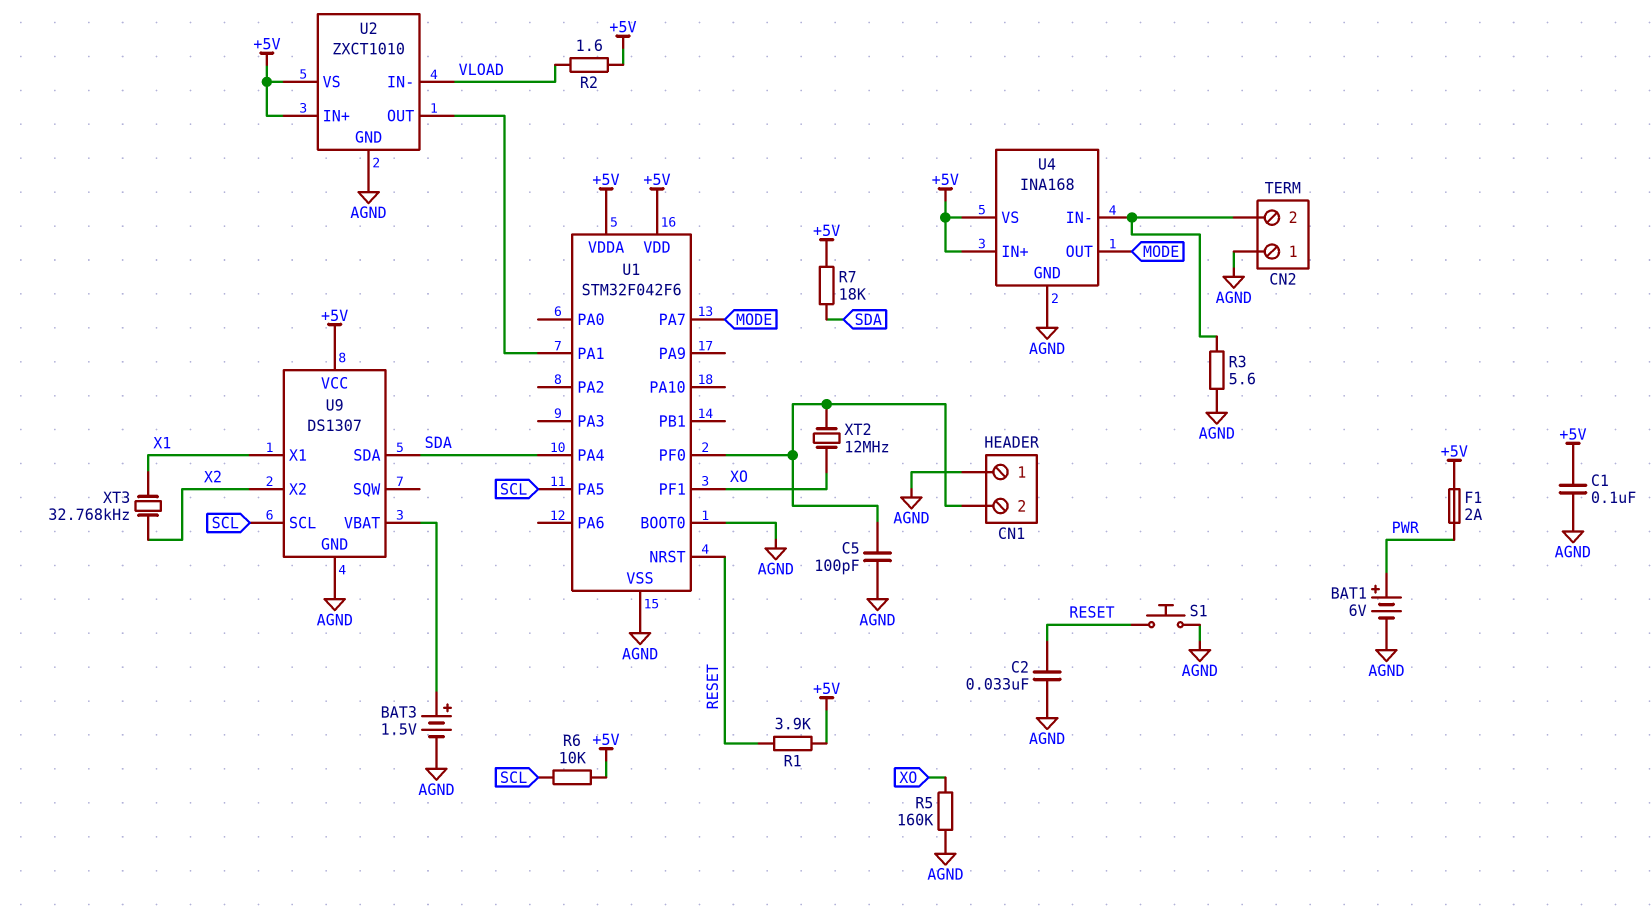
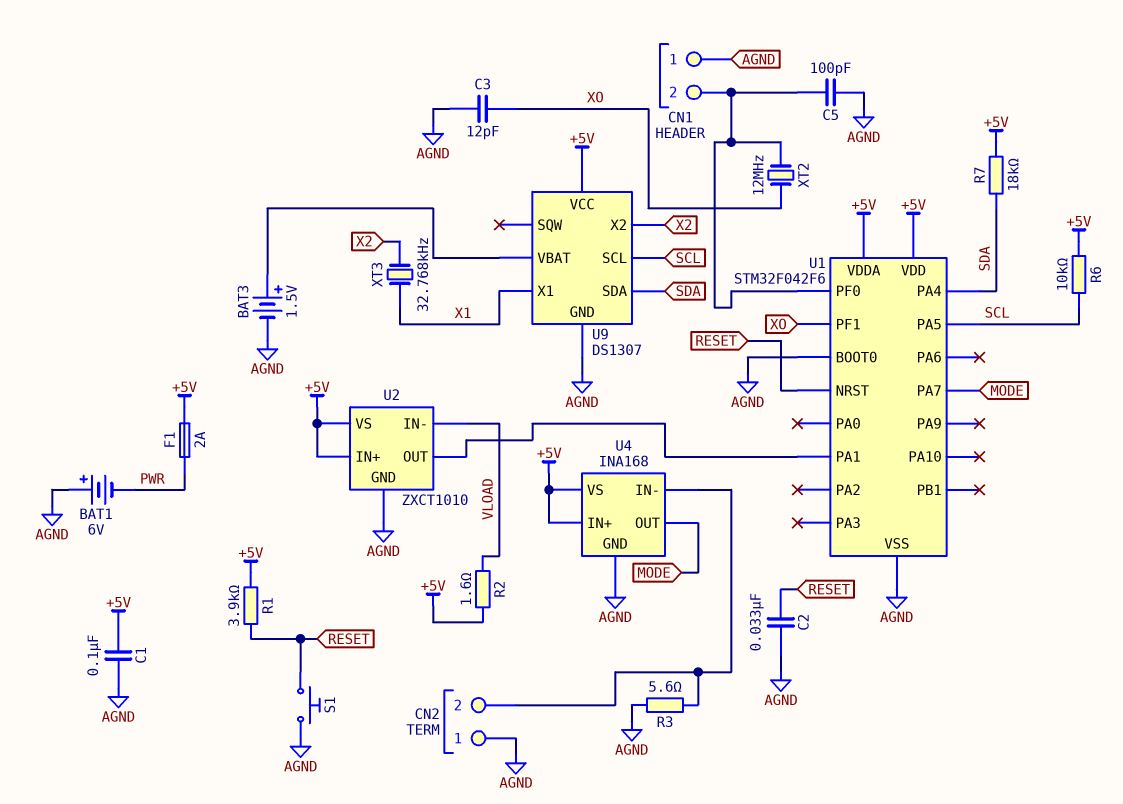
BAT1: 6V (plus PWR, minus AGND) -> 6V (plus AGND, minus PWR)
C3: none -> 12pF (AGND, XO)
R5: 160k (AGND, XO) -> none

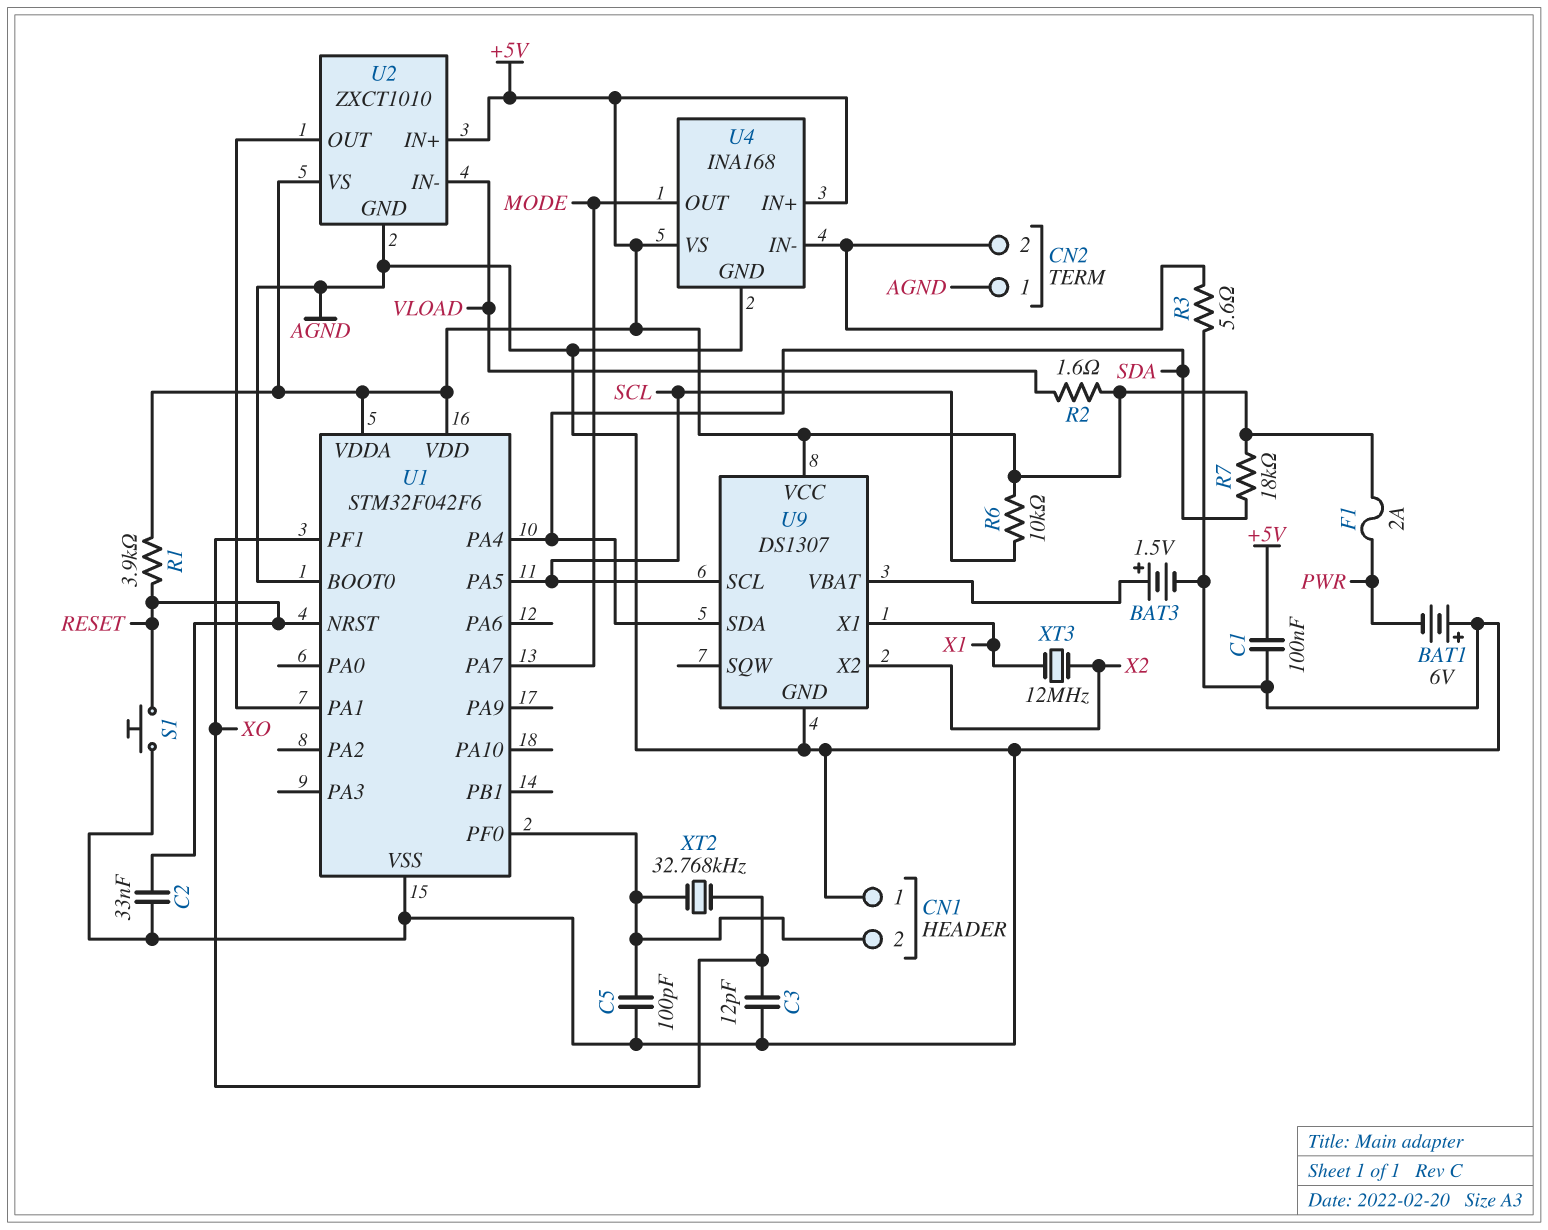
XT2: 12MHz (CN1/2, XO) -> 32.768kHz (CN1/2, XO)
XT3: 32.768kHz (X1, X2) -> 12MHz (X1, X2)

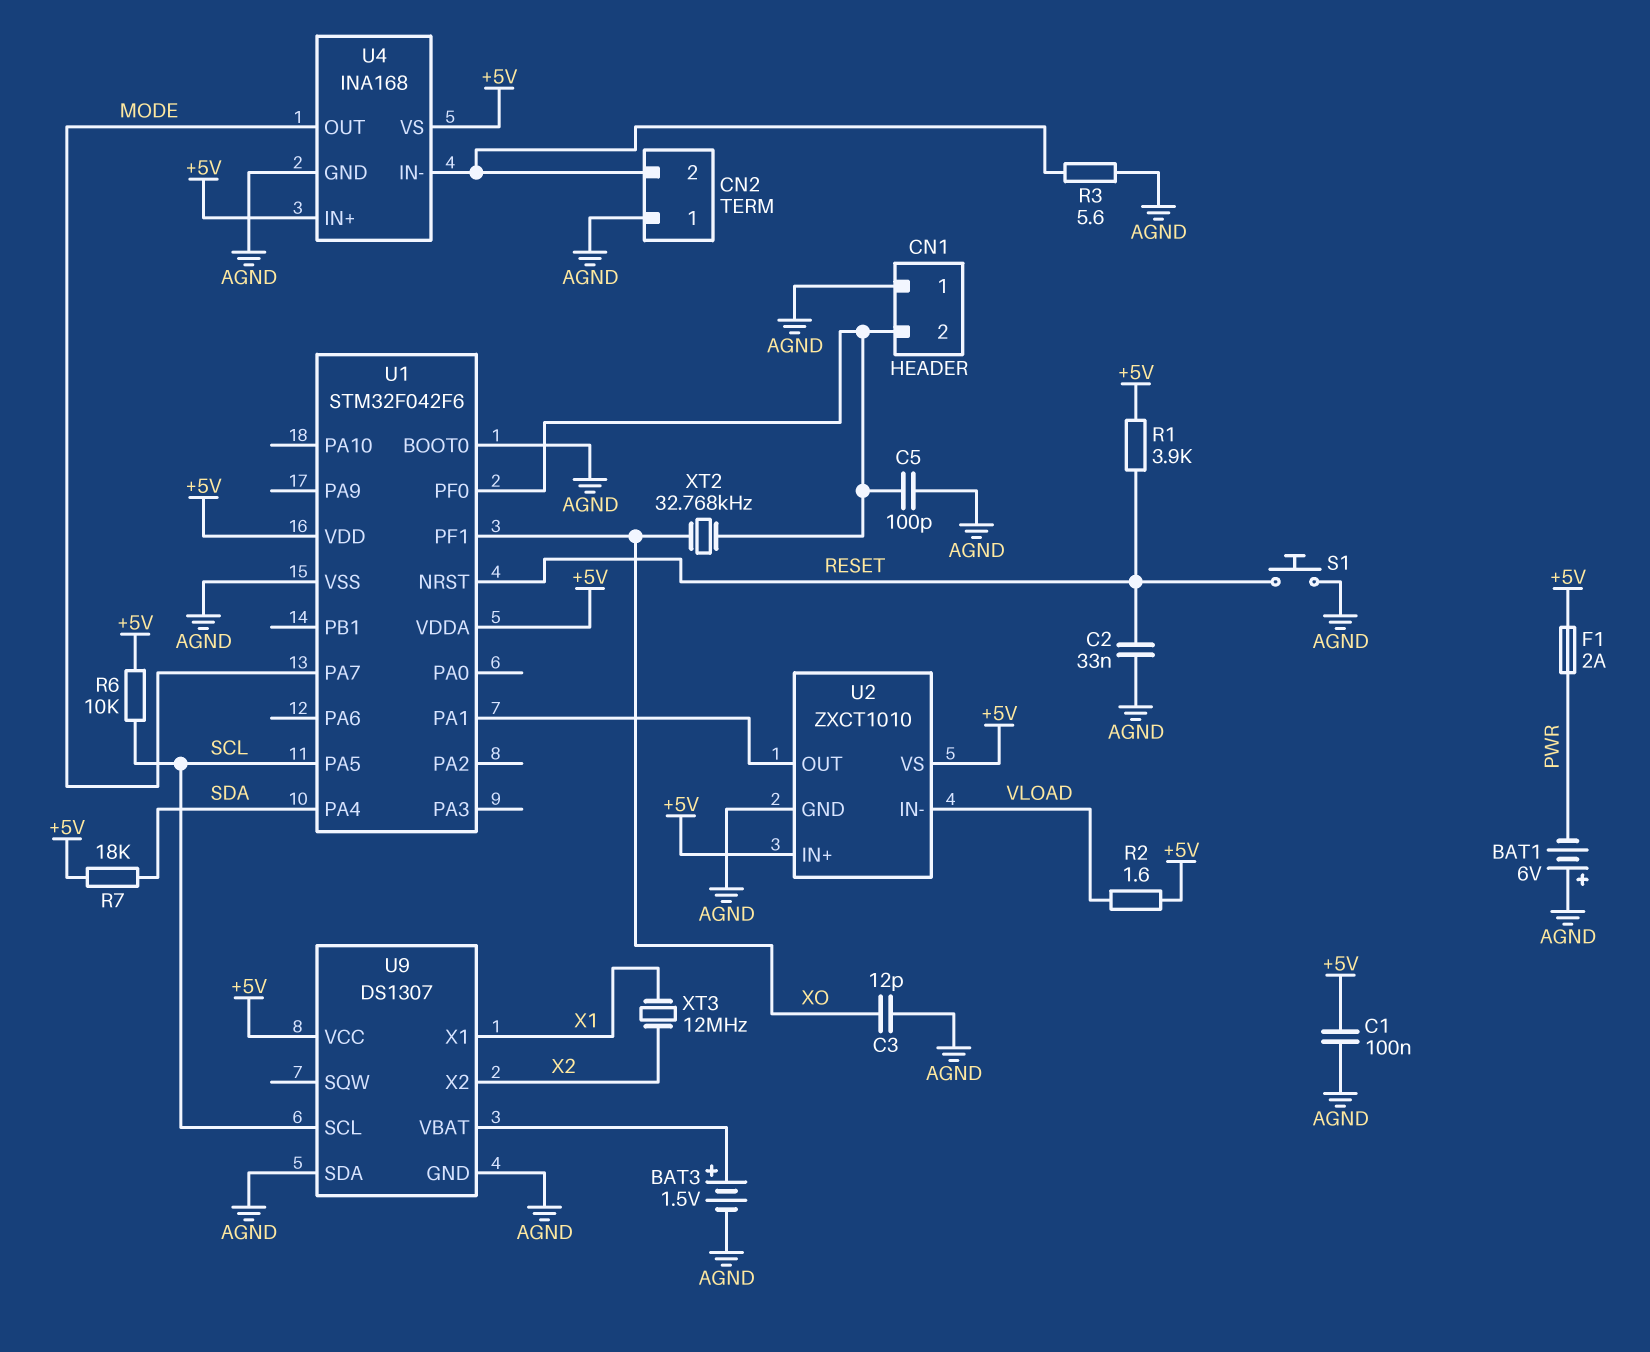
U9 pin SDA: SDA -> AGND

